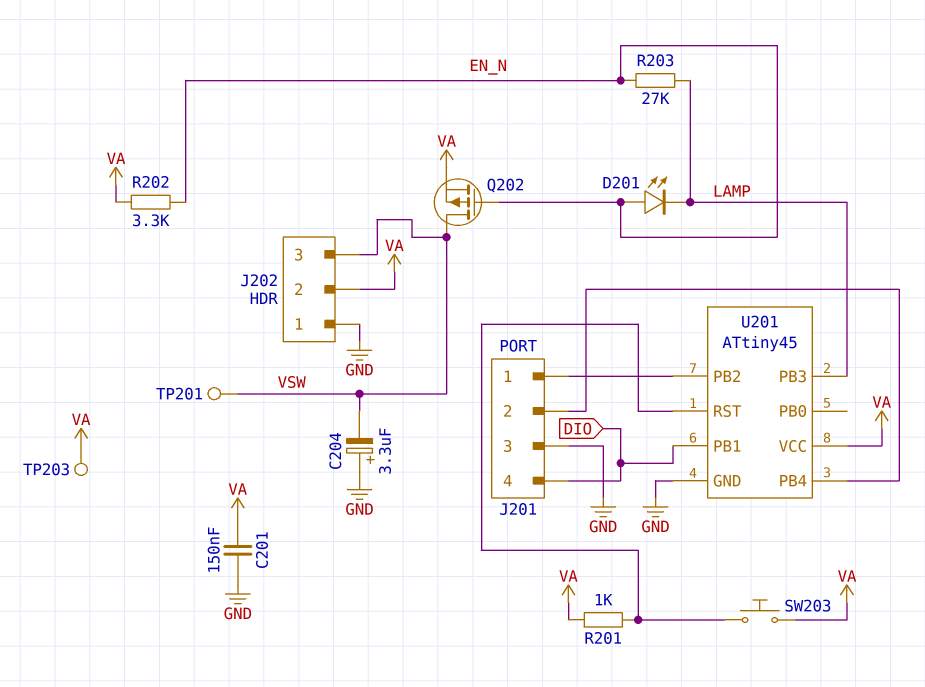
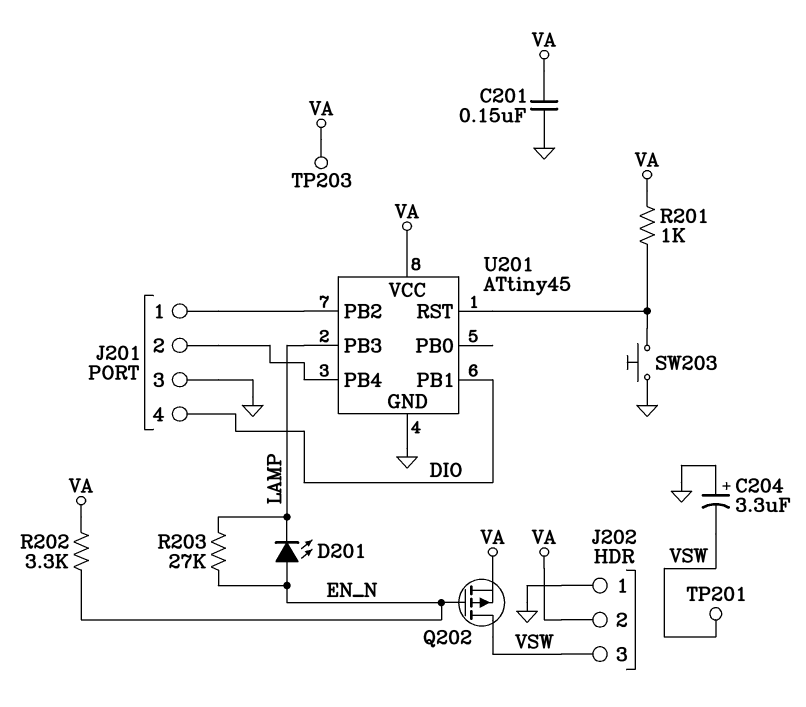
SW203: button (U201/RST, VA) -> button (GND, U201/RST)

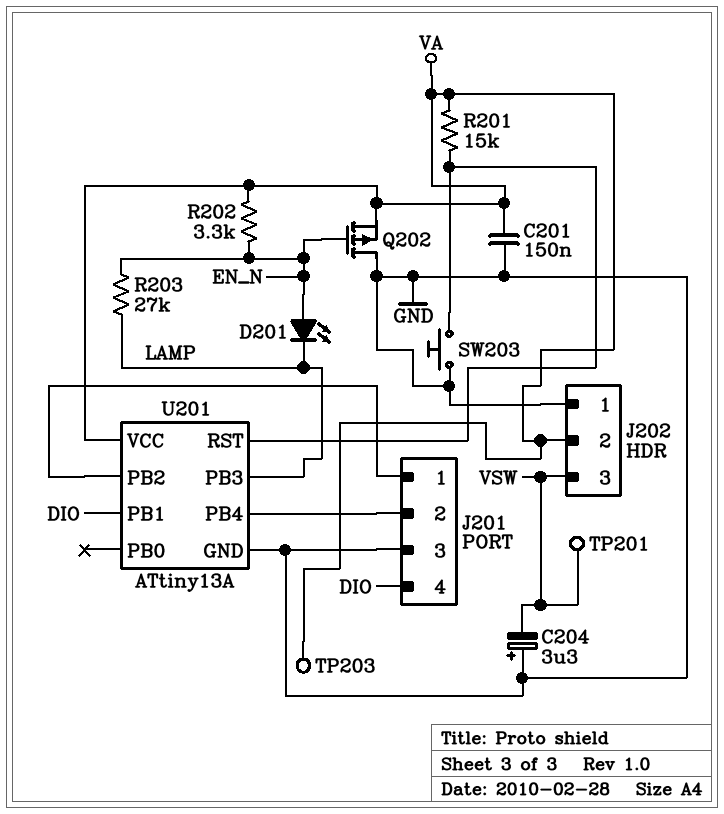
Q202: PMOS (G EN_N, D VSW, S VA) -> PMOS (G EN_N, D GND, S VA)
R201: 1k (U201/RST, VA) -> 15k (U201/RST, VA)
U201: ATtiny45 -> ATtiny13A

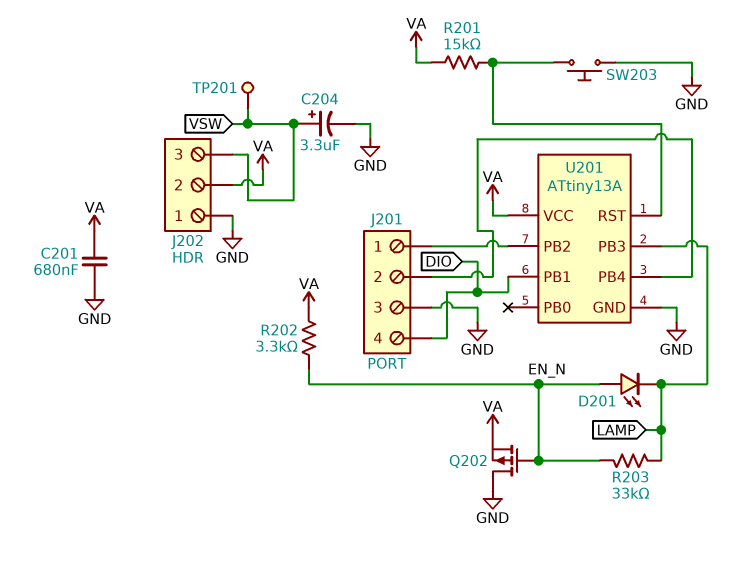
C201: 150nF (GND, VA) -> 680nF (GND, VA)
C204: 3.3uF (plus GND, minus VSW) -> 3.3uF (plus VSW, minus GND)
R203: 27k (EN_N, LAMP) -> 33k (EN_N, LAMP)
TP203: test point (VA) -> none

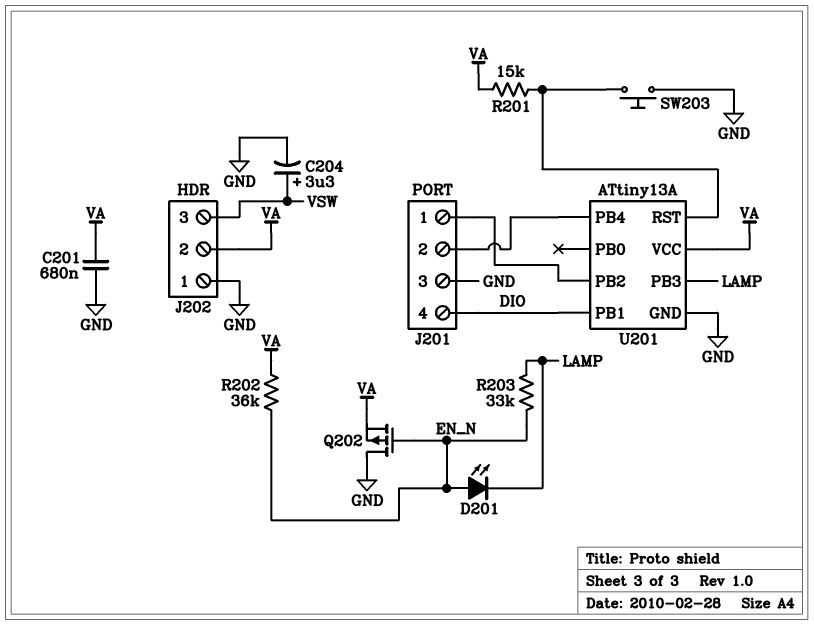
R202: 3.3k (EN_N, VA) -> 36k (EN_N, VA)
TP201: test point (VSW) -> none

